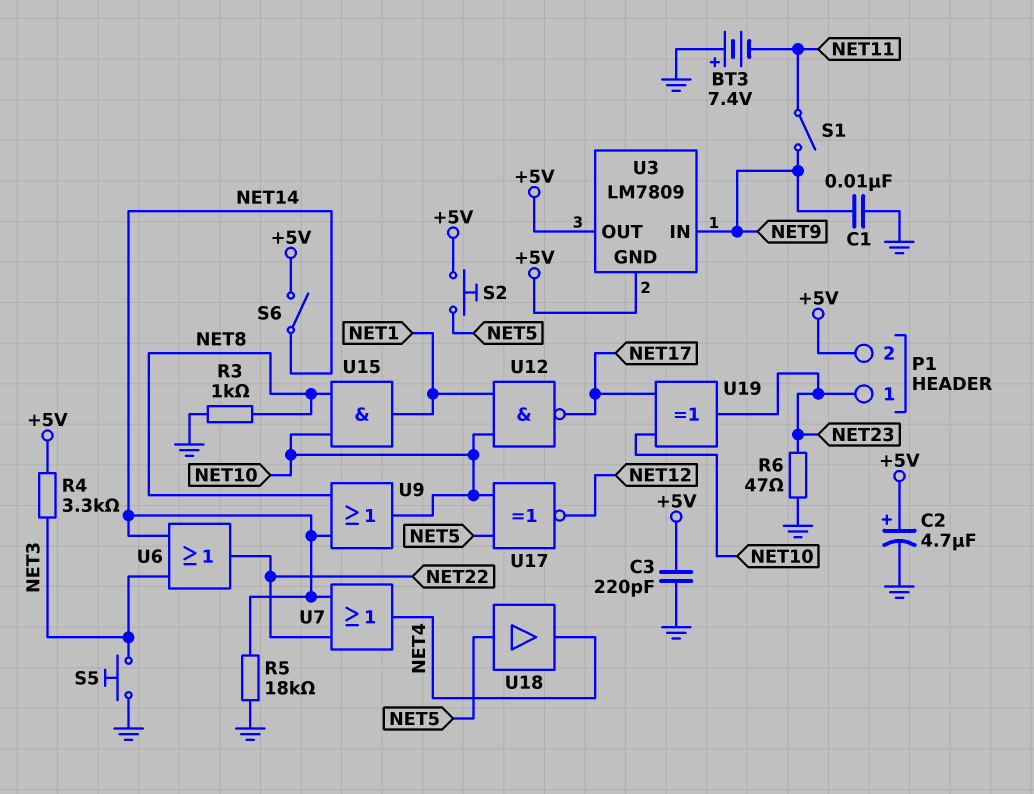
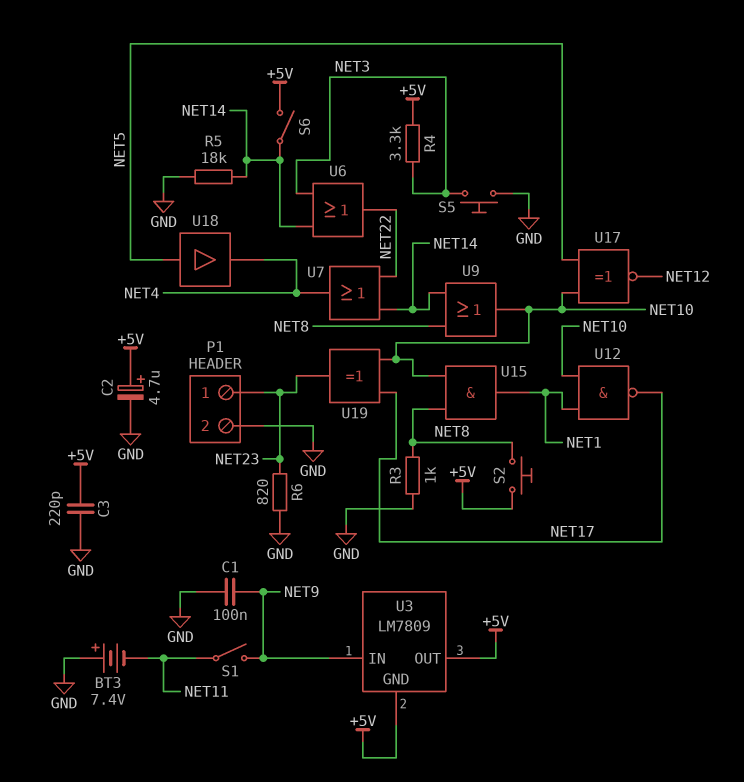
C1: 10nF (GND, NET9) -> 100nF (GND, NET9)
P1 pin 2: +5V -> GND
R6: 47 (GND, NET23) -> 820 (GND, NET23)
S2: button (+5V, NET5) -> button (+5V, NET8)

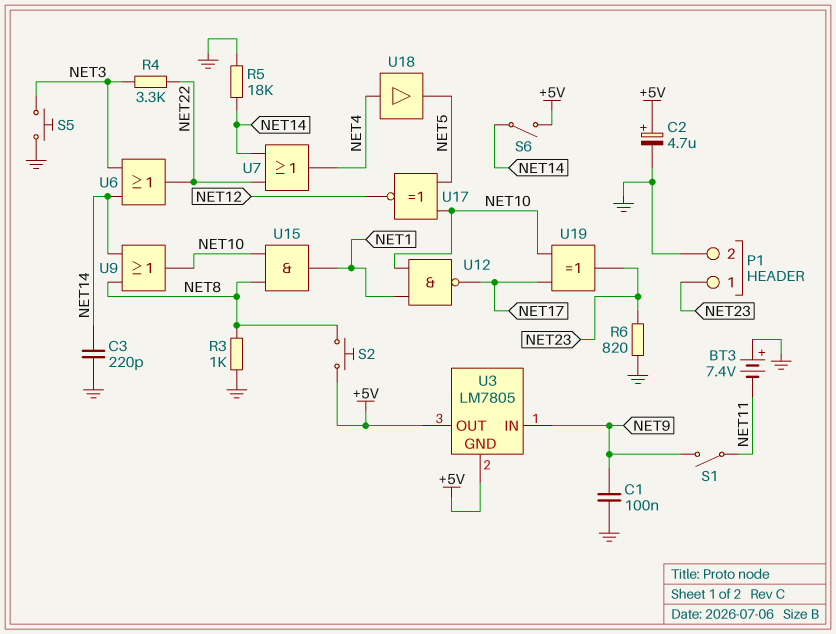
C3: 220pF (+5V, GND) -> 220pF (GND, NET14)
R4: 3.3k (+5V, NET3) -> 3.3k (NET3, NET22)
U3: LM7809 -> LM7805
U18: buffer (in NET5, out NET4) -> buffer (in NET4, out NET5)

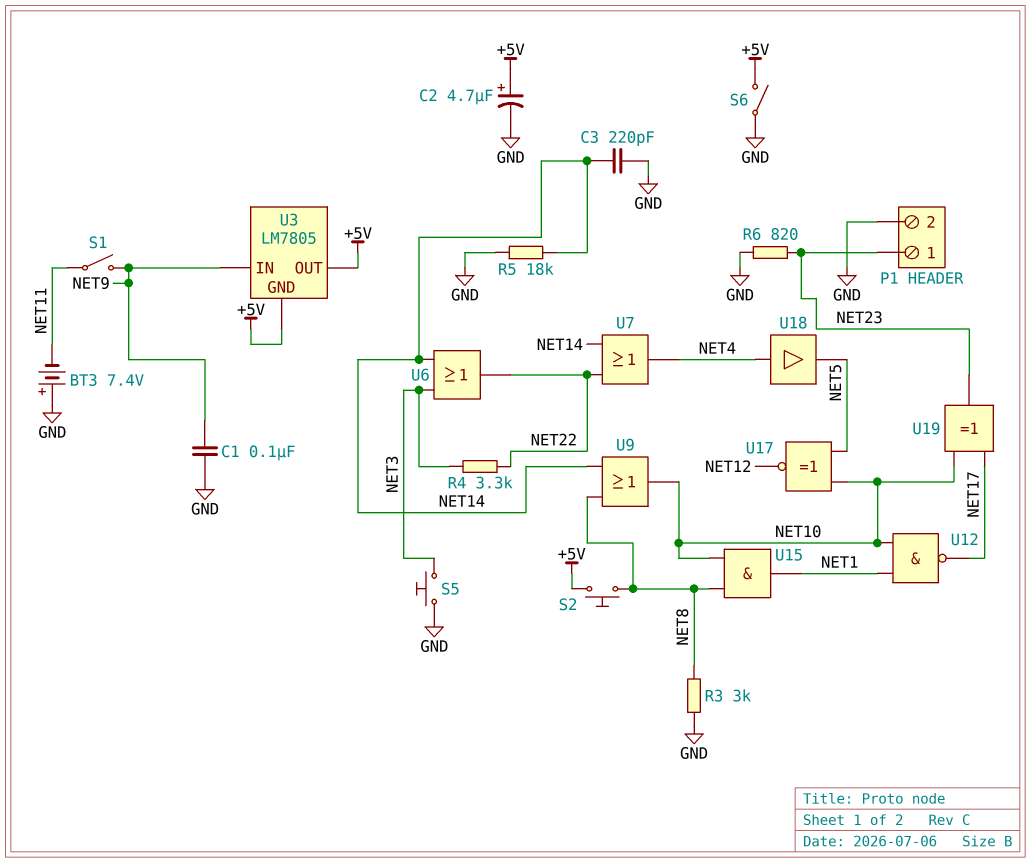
R3: 1k (GND, NET8) -> 3k (GND, NET8)
S6: switch (+5V, NET14) -> switch (+5V, GND)

